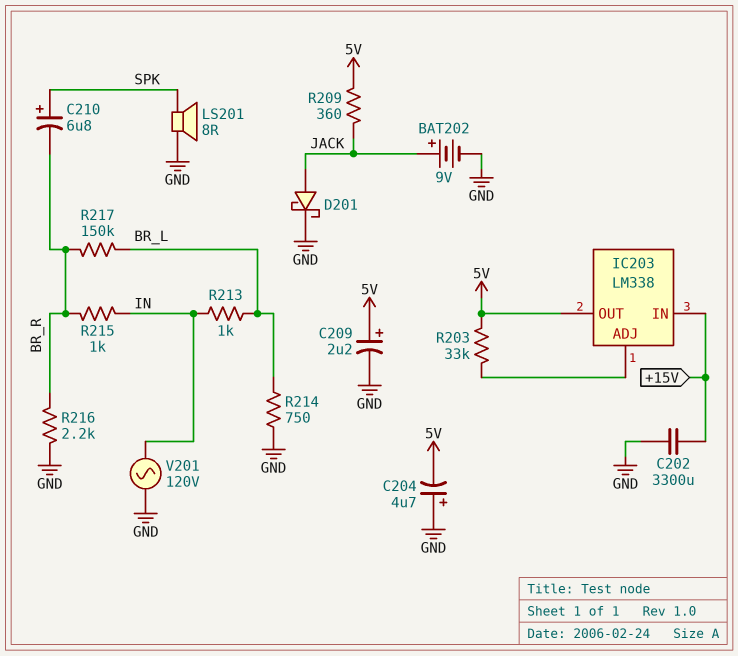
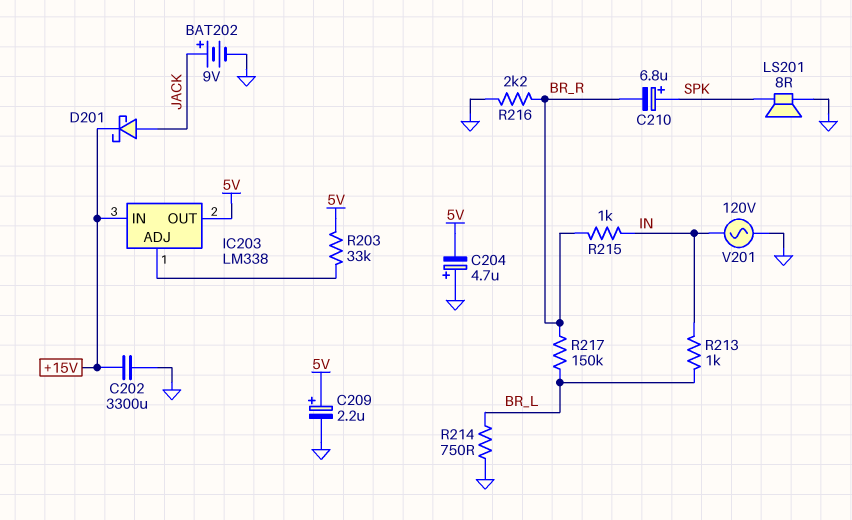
D201: schottky (A JACK, K GND) -> schottky (A JACK, K +15V)
R209: 360 (5V, JACK) -> none

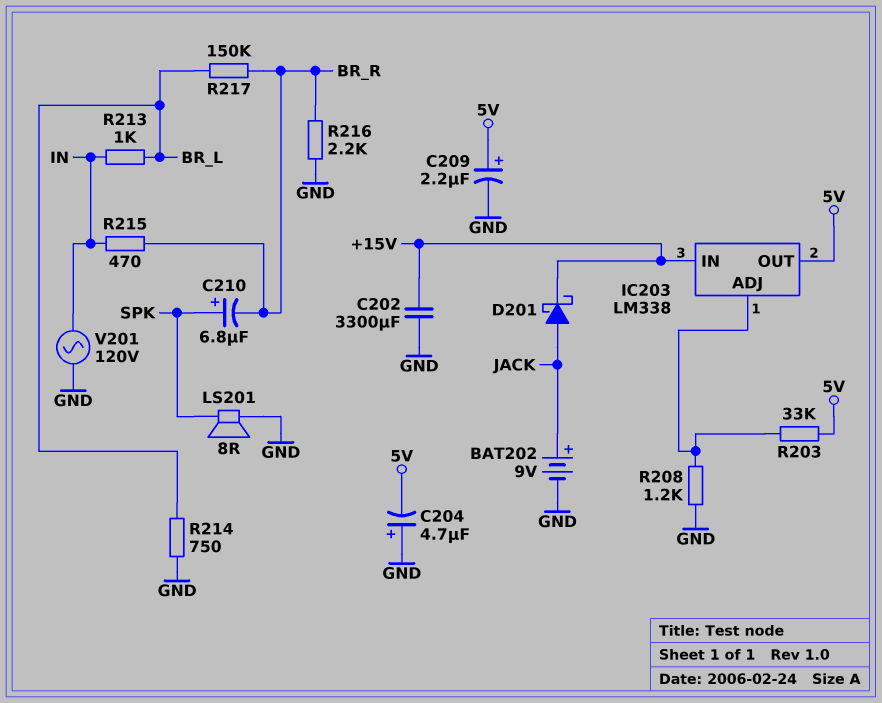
R208: none -> 1.2k (GND, IC203/ADJ)
R215: 1k (BR_R, IN) -> 470 (BR_R, IN)

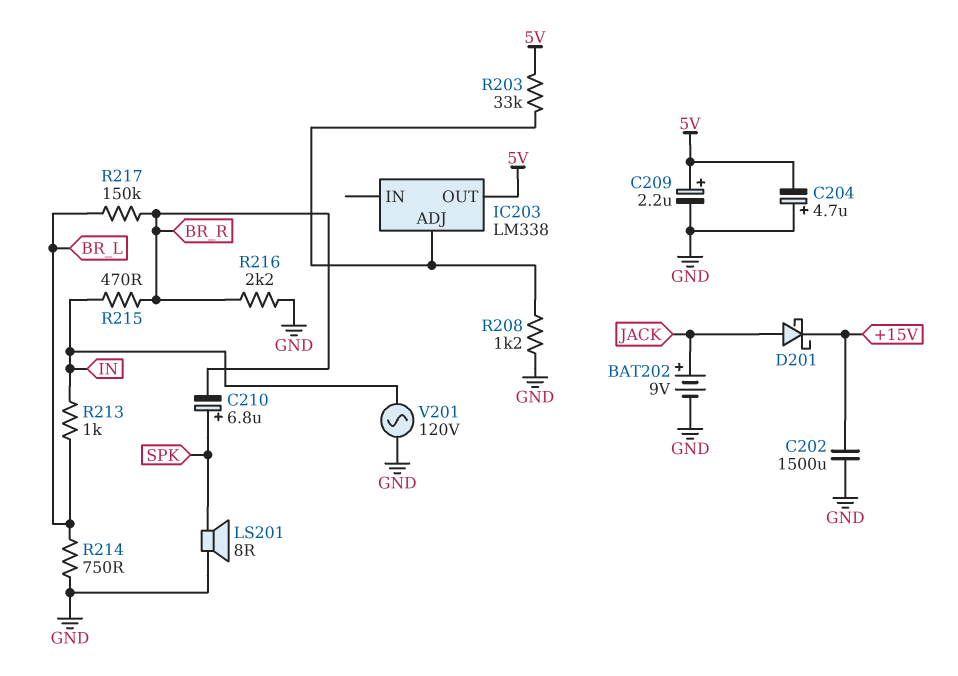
C202: 3300uF (+15V, GND) -> 1500uF (+15V, GND)
IC203 pin IN: +15V -> none

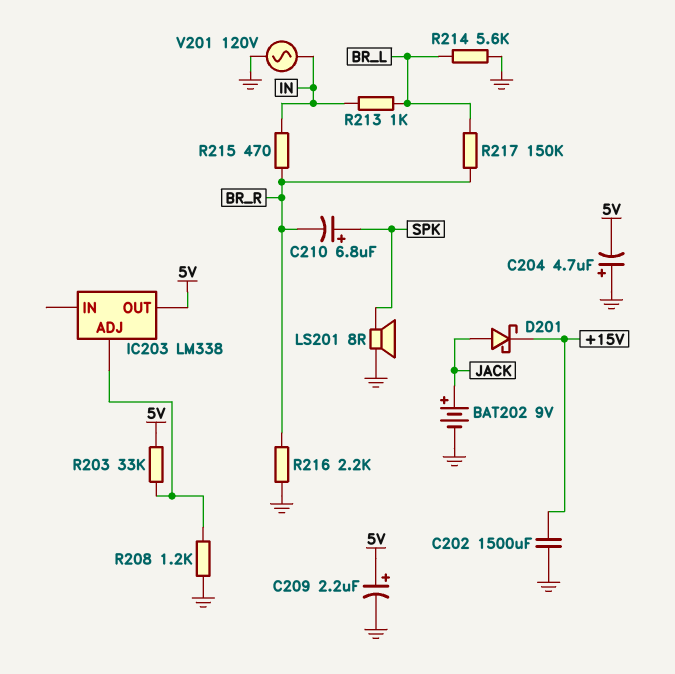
R214: 750 (BR_L, GND) -> 5.6k (BR_L, GND)

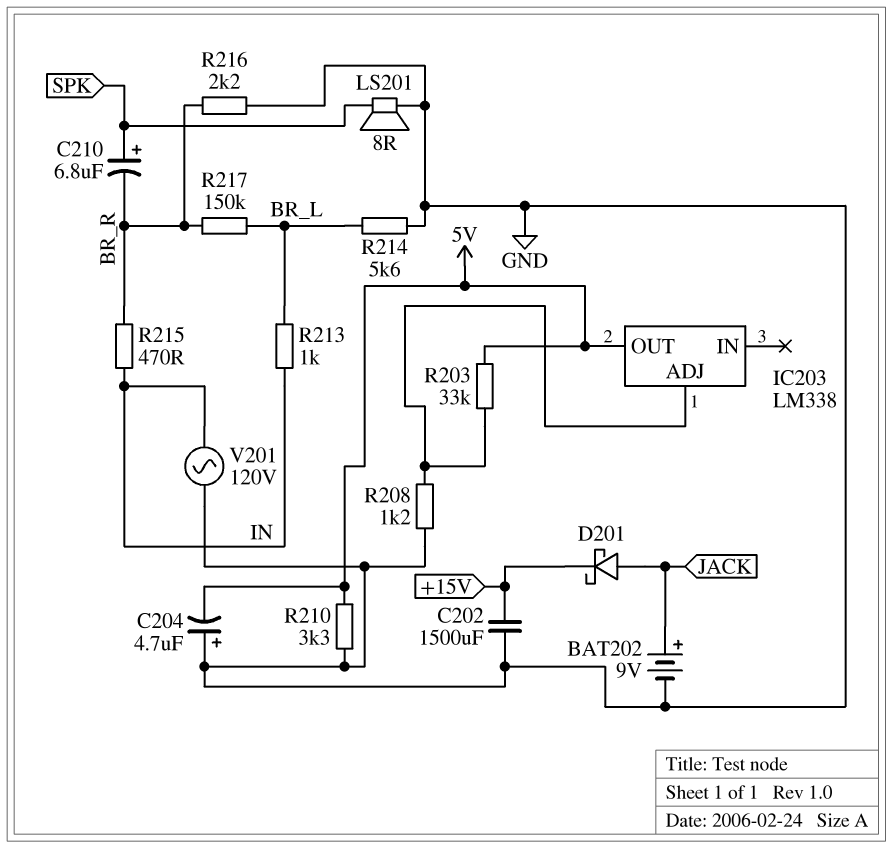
C209: 2.2uF (plus 5V, minus GND) -> none
R210: none -> 3.3k (5V, GND)

